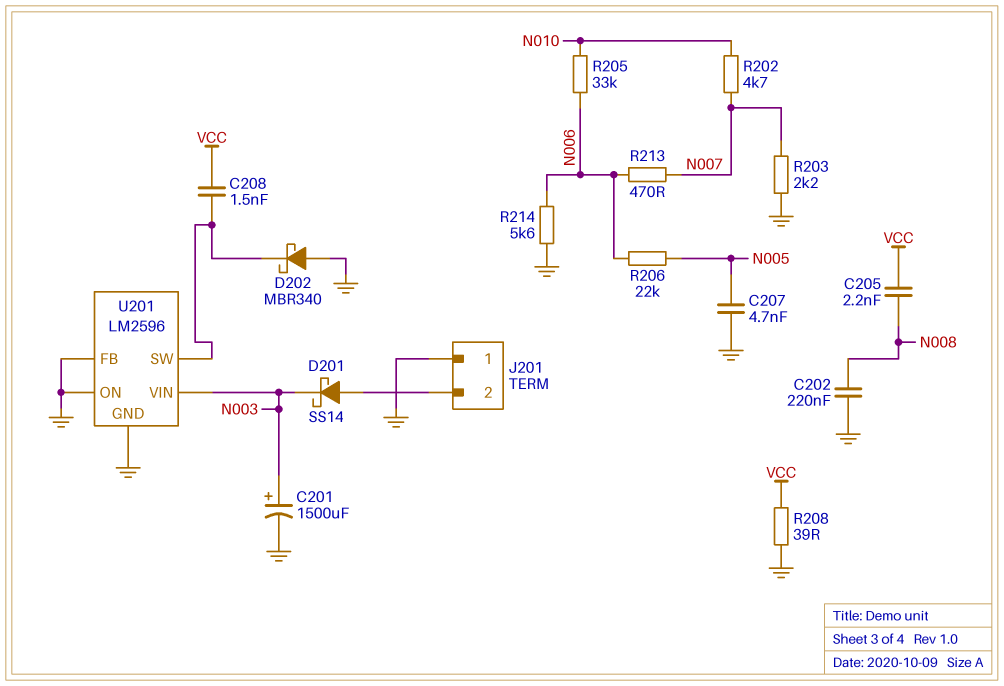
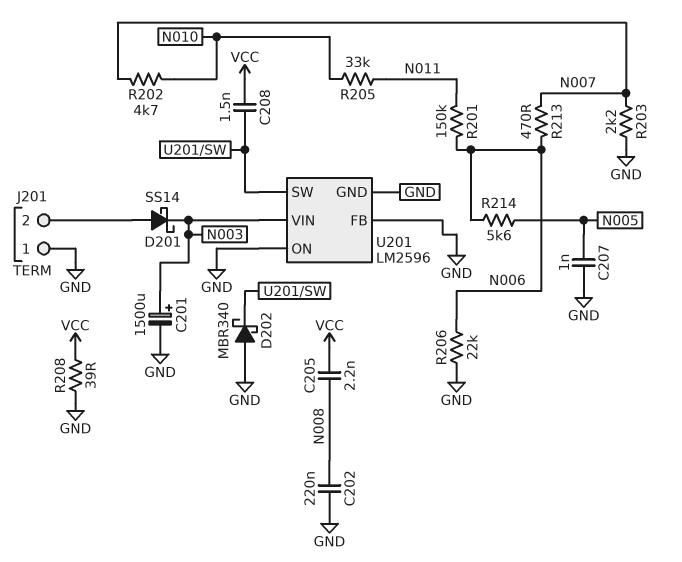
C207: 4.7nF (GND, N005) -> 1nF (GND, N005)
R201: none -> 150k (N006, N011)
R205: 33k (N006, N010) -> 33k (N010, N011)
R206: 22k (N005, N006) -> 22k (GND, N006)
R214: 5.6k (GND, N006) -> 5.6k (N005, N006)

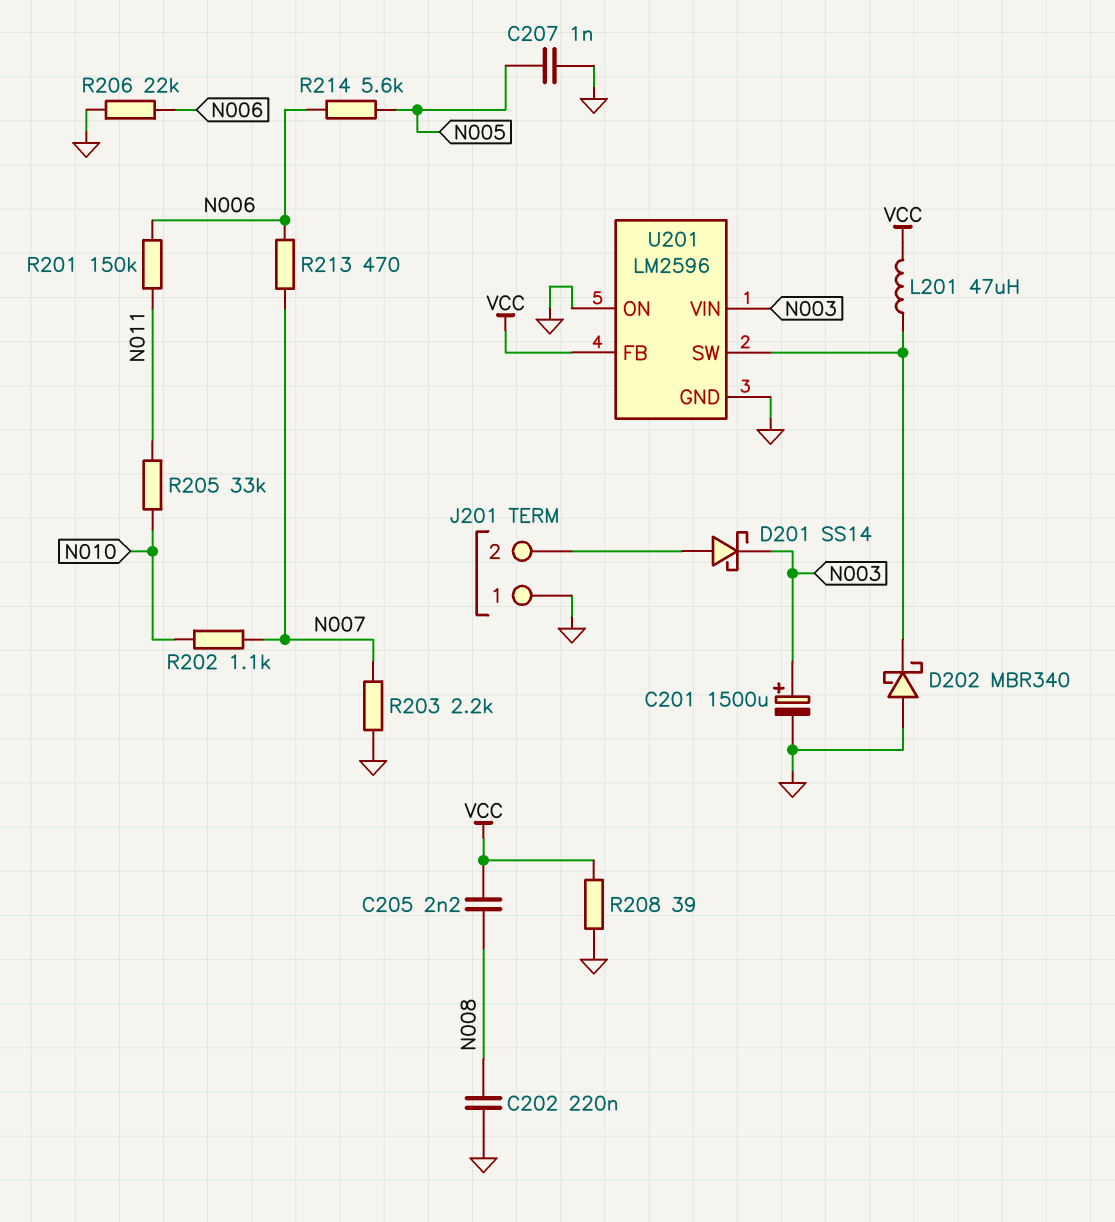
C208: 1.5nF (U201/SW, VCC) -> none
L201: none -> 47uH (U201/SW, VCC)
R202: 4.7k (N007, N010) -> 1.1k (N007, N010)
U201 pin FB: GND -> VCC

